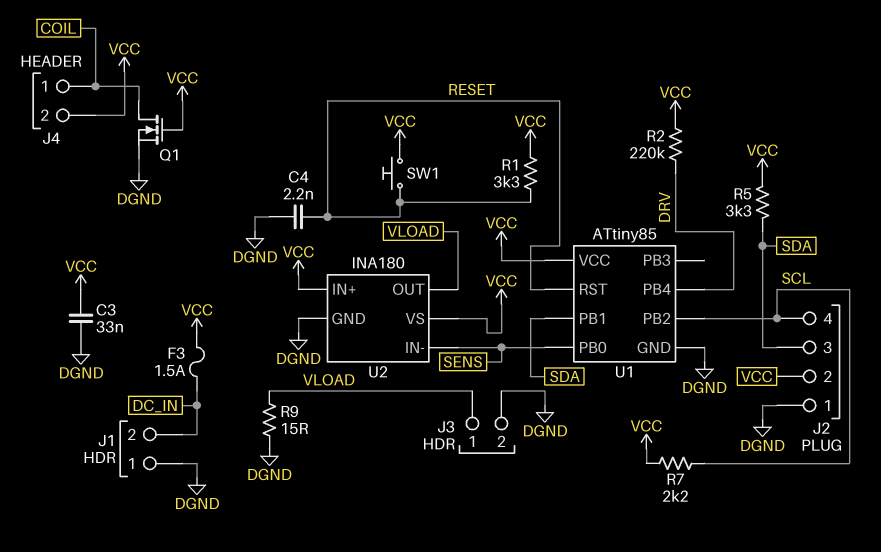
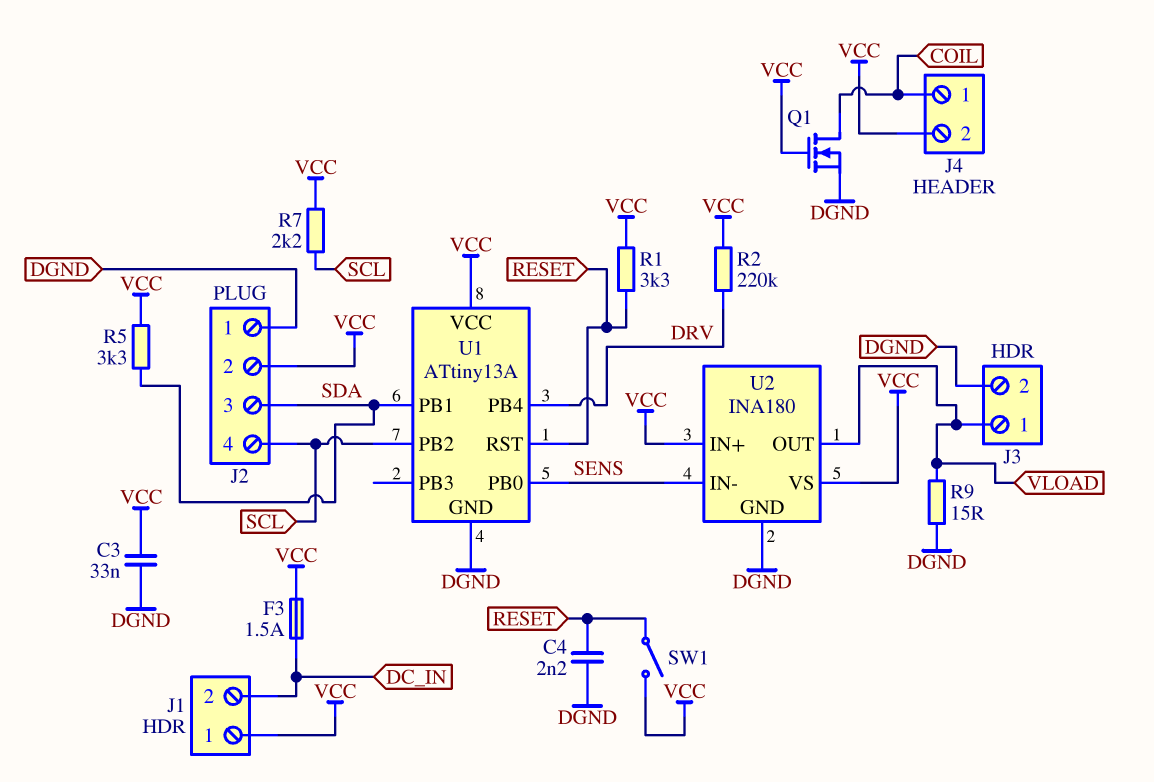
J1 pin 1: DGND -> VCC
SW1: button (RESET, VCC) -> switch (RESET, VCC)
U1: ATtiny85 -> ATtiny13A

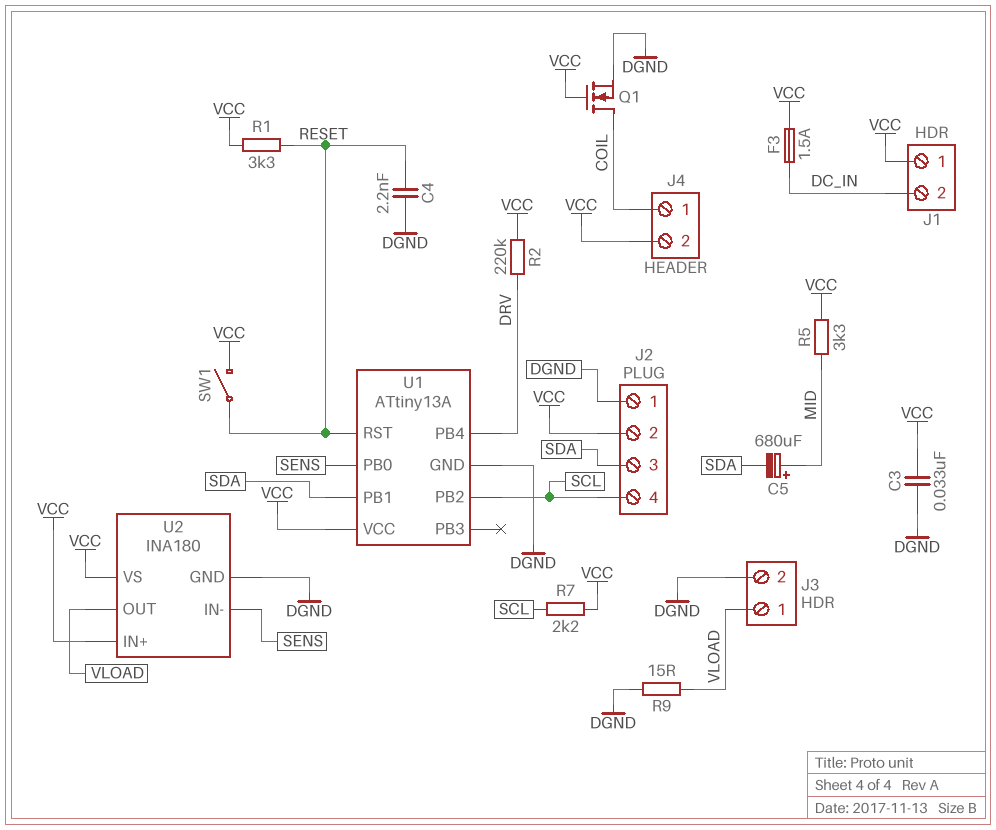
C5: none -> 680uF (plus MID, minus SDA)
R5: 3.3k (SDA, VCC) -> 3.3k (MID, VCC)

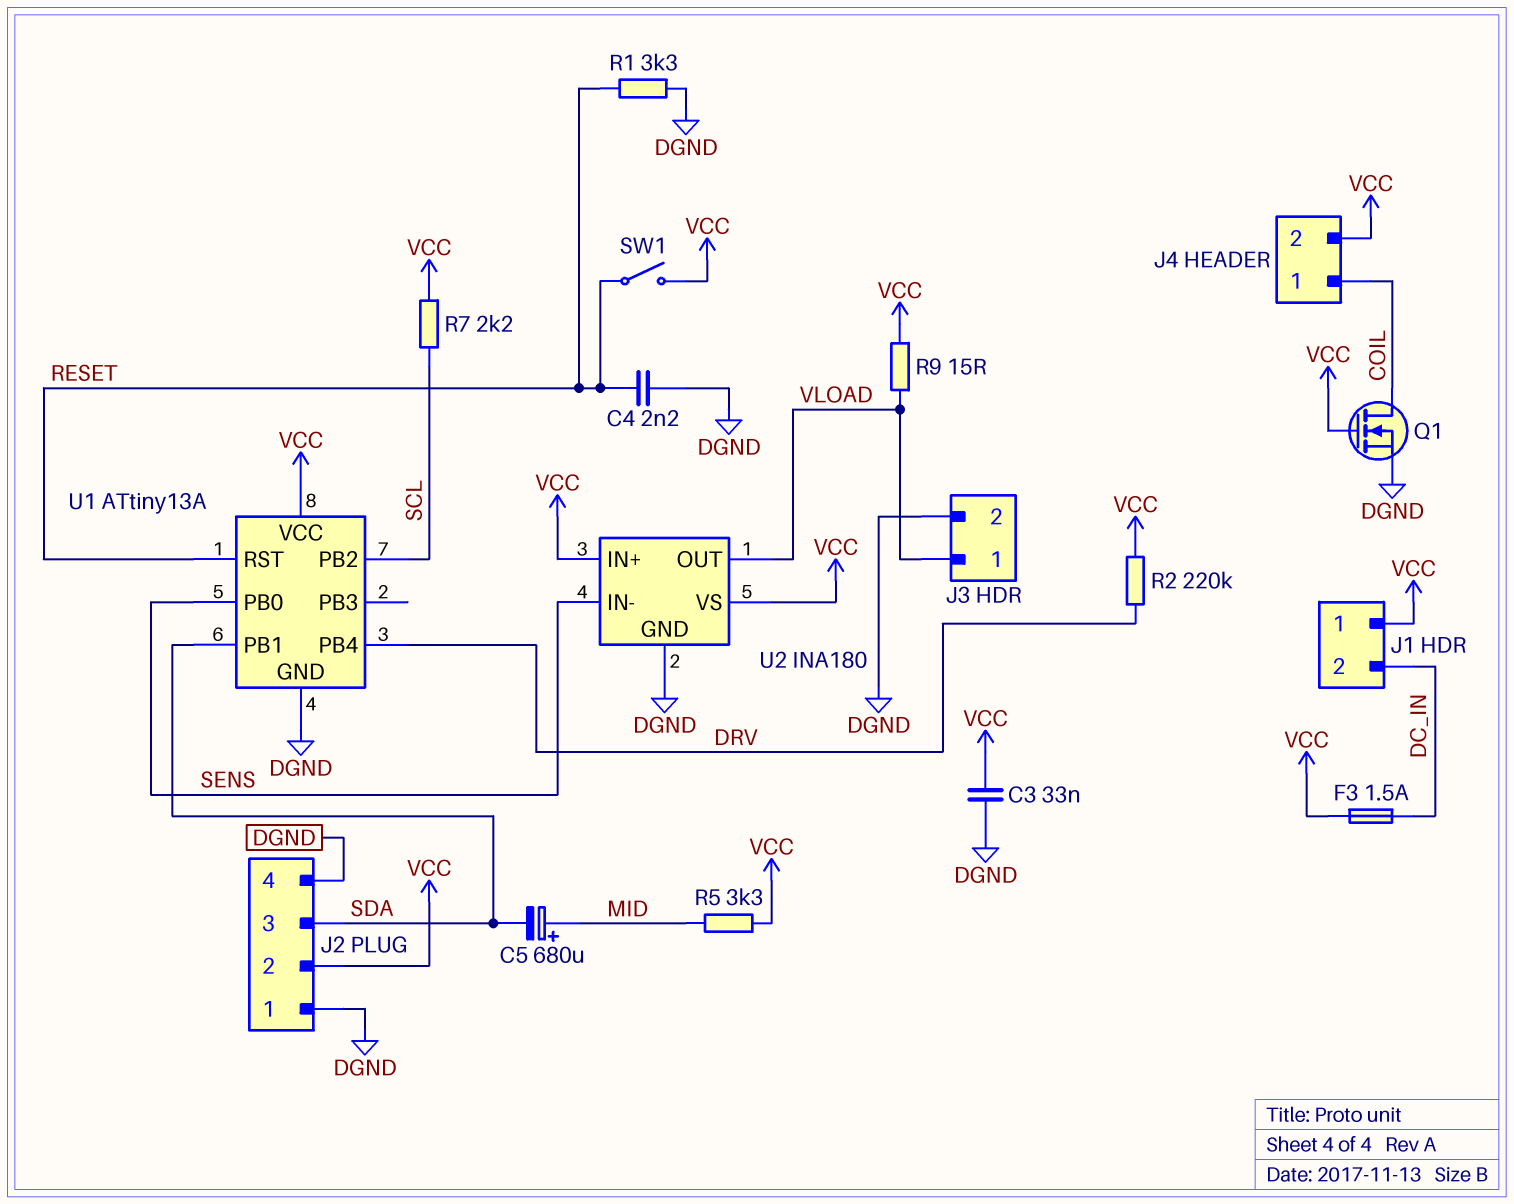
J2 pin 4: SCL -> DGND
R1: 3.3k (RESET, VCC) -> 3.3k (DGND, RESET)
R9: 15 (DGND, VLOAD) -> 15 (VCC, VLOAD)

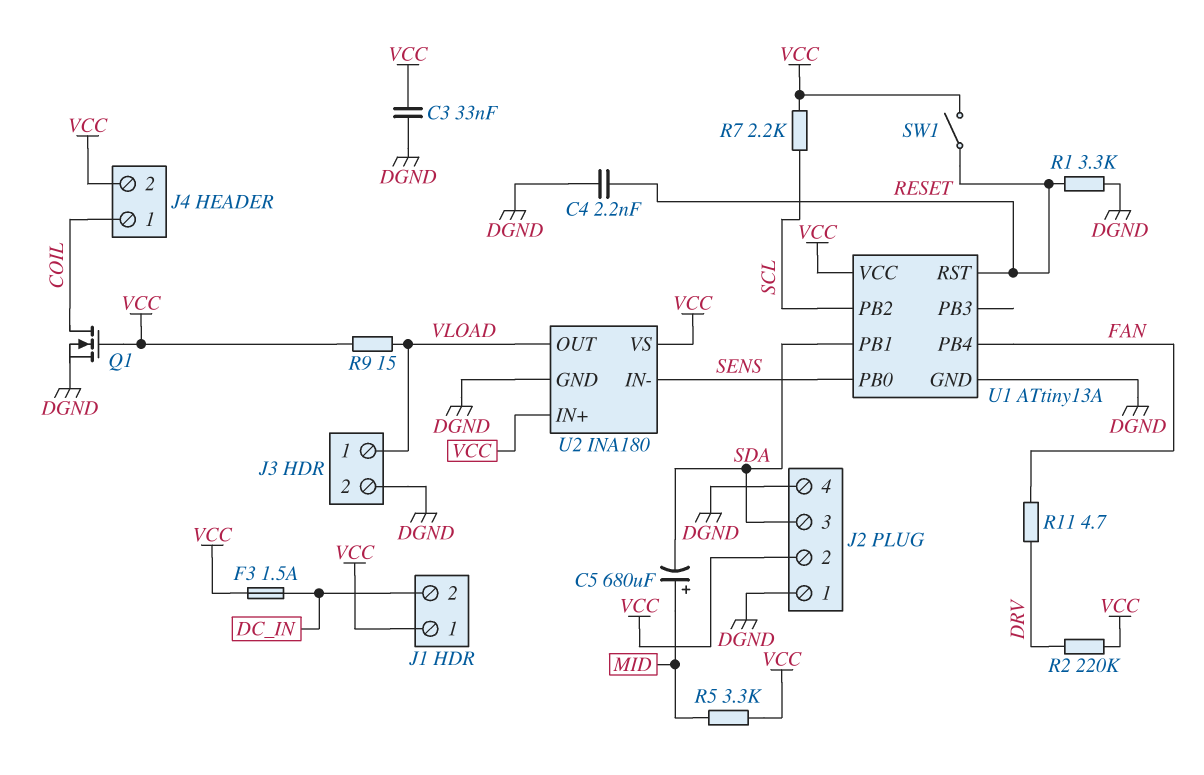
R11: none -> 4.7 (DRV, FAN)
U1 pin PB4: DRV -> FAN

